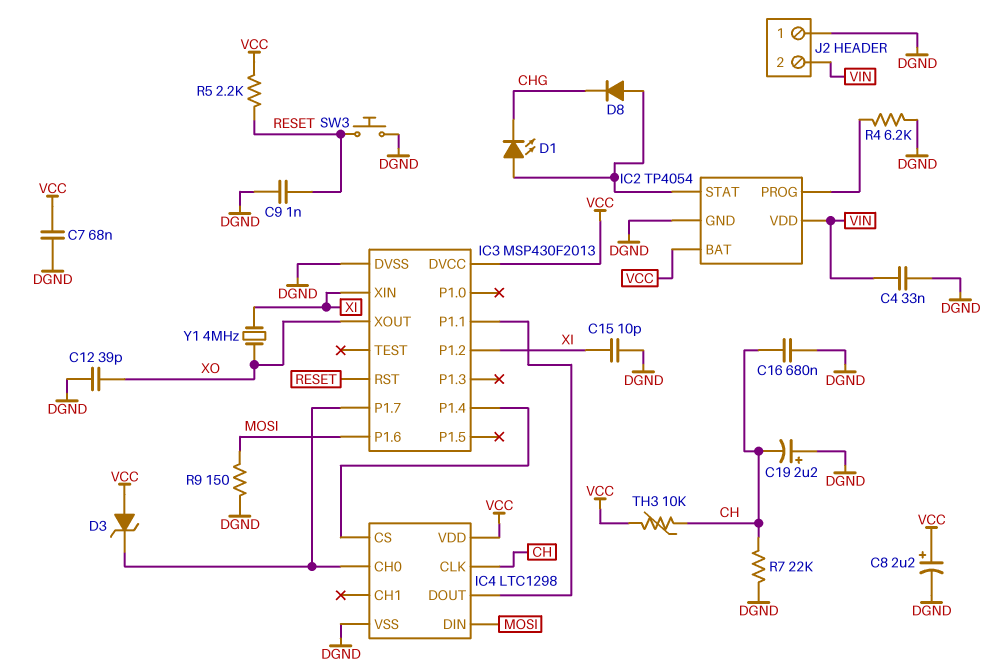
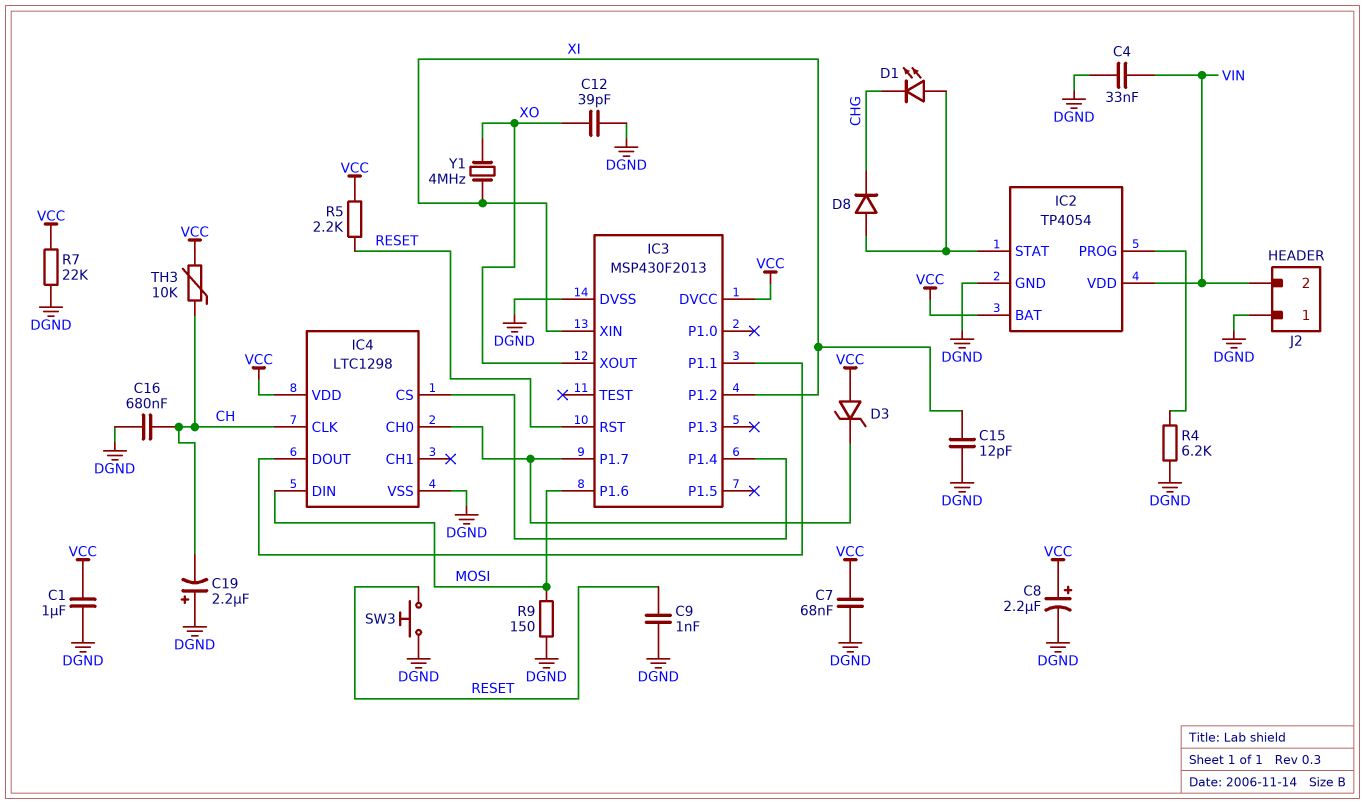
C1: none -> 1uF (DGND, VCC)
C15: 10pF (DGND, XI) -> 12pF (DGND, XI)
R7: 22k (CH, DGND) -> 22k (DGND, VCC)

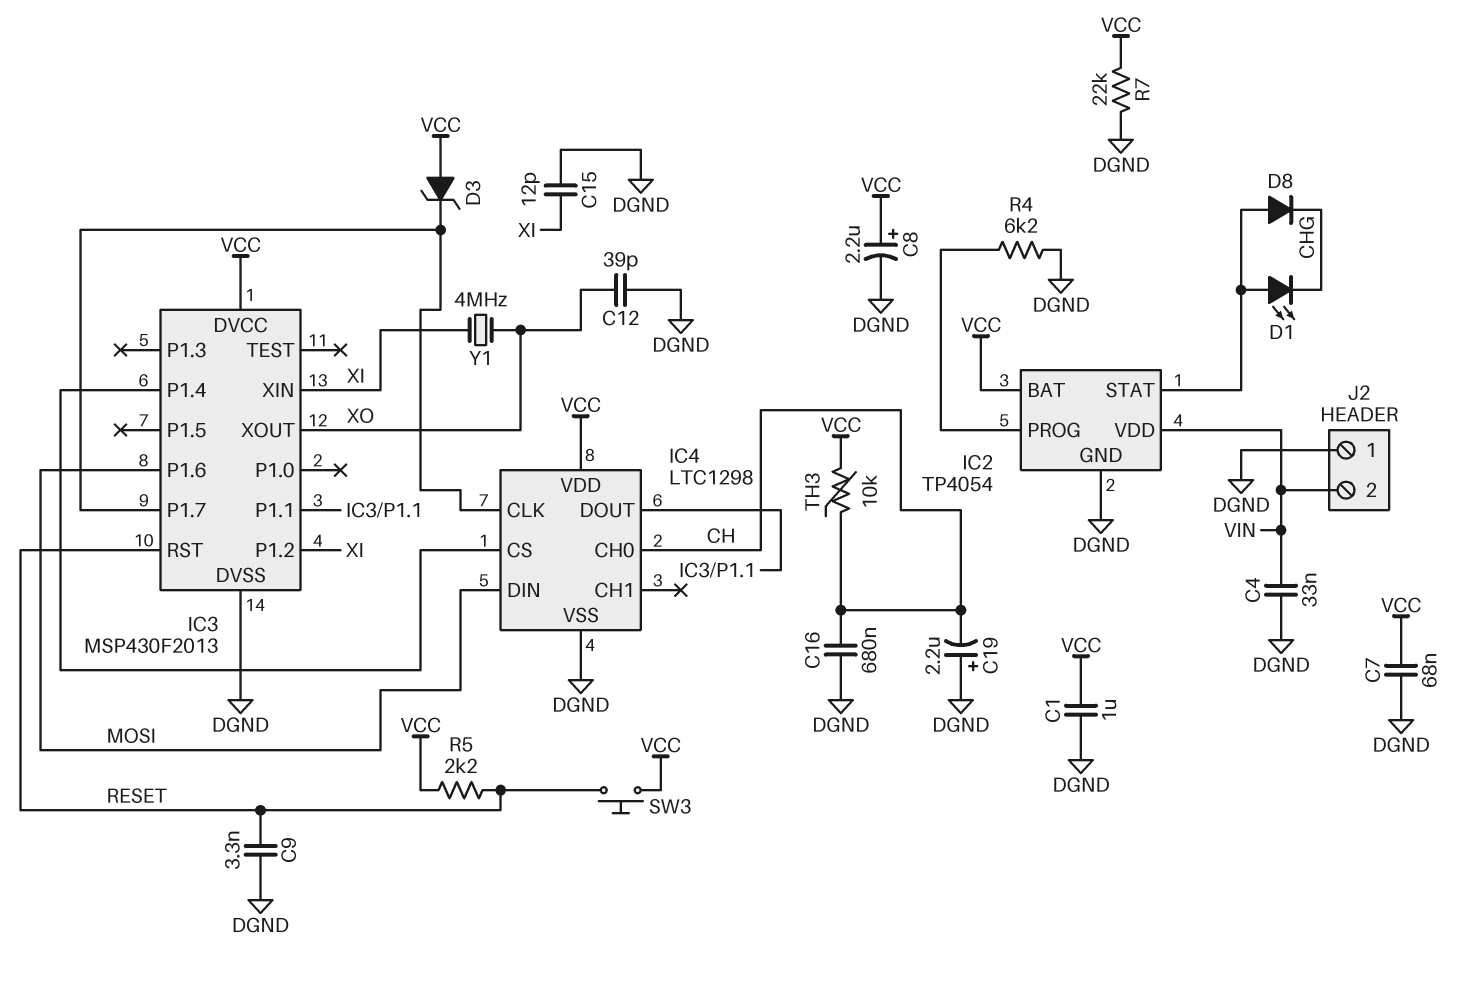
C9: 1nF (DGND, RESET) -> 3.3nF (DGND, RESET)
IC4 pin CH0: IC3/P1.7 -> CH
IC4 pin CLK: CH -> IC3/P1.7
R9: 150 (DGND, MOSI) -> none
SW3: button (DGND, RESET) -> button (RESET, VCC)

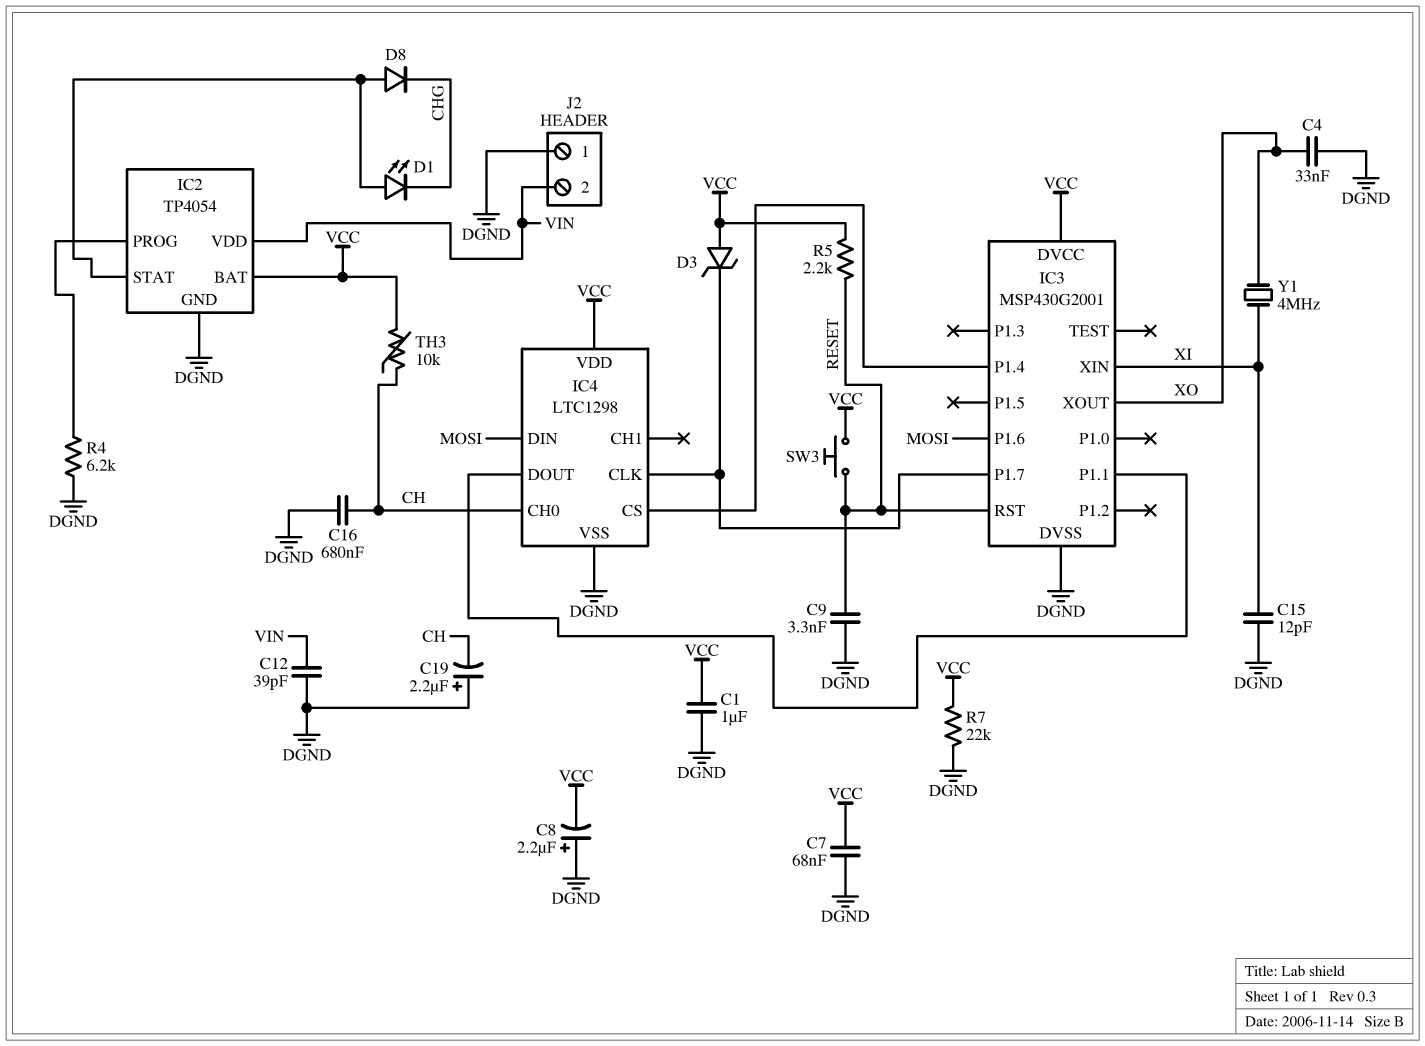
C4: 33nF (DGND, VIN) -> 33nF (DGND, XO)
C8: 2.2uF (plus VCC, minus DGND) -> 2.2uF (plus DGND, minus VCC)
C12: 39pF (DGND, XO) -> 39pF (DGND, VIN)
IC3: MSP430F2013 -> MSP430G2001
IC3 pin P1.2: XI -> none

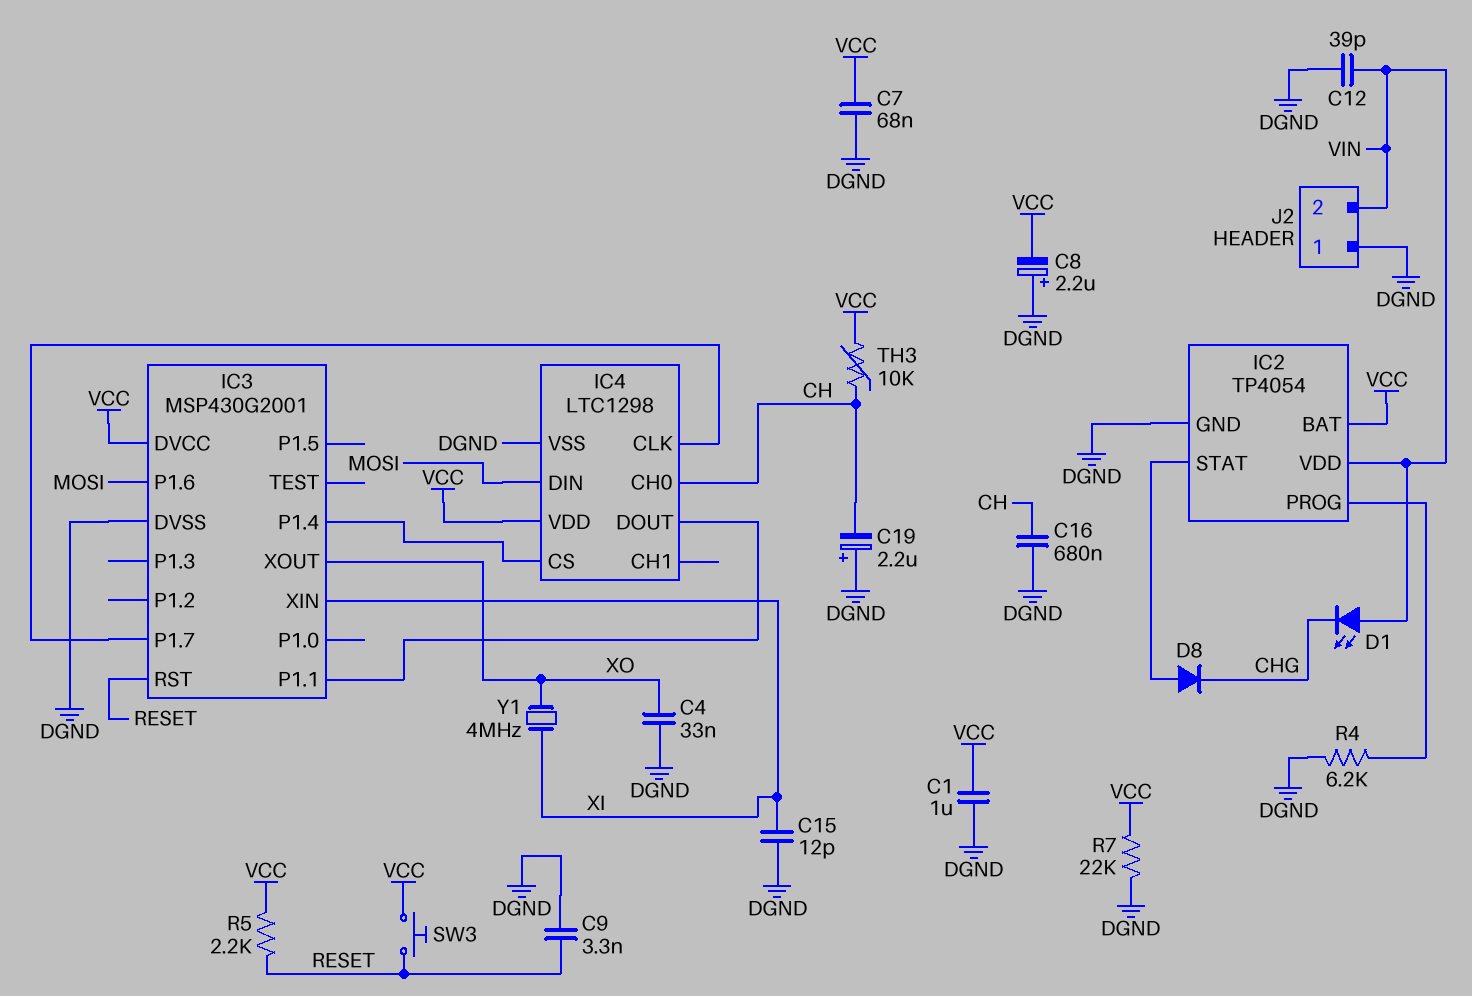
D1: LED (A IC2/STAT, K CHG) -> LED (A VIN, K CHG)
D3: zener (A VCC, K IC3/P1.7) -> none

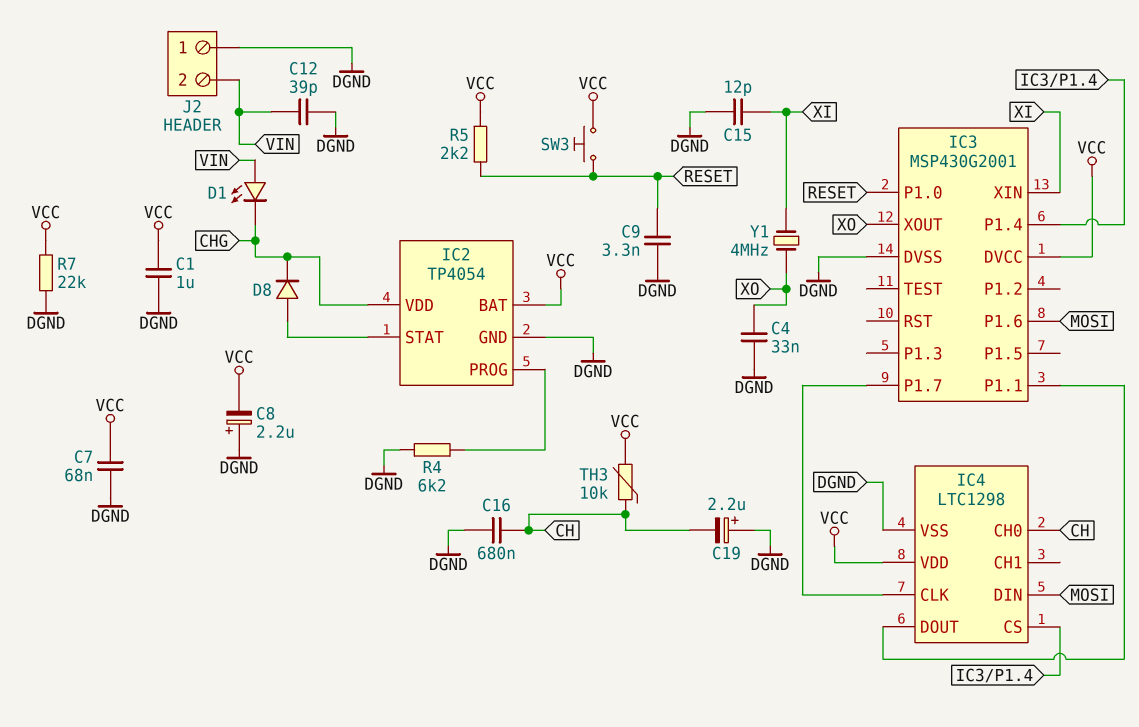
IC2 pin VDD: VIN -> CHG
IC3 pin P1.0: none -> RESET
IC3 pin RST: RESET -> none

